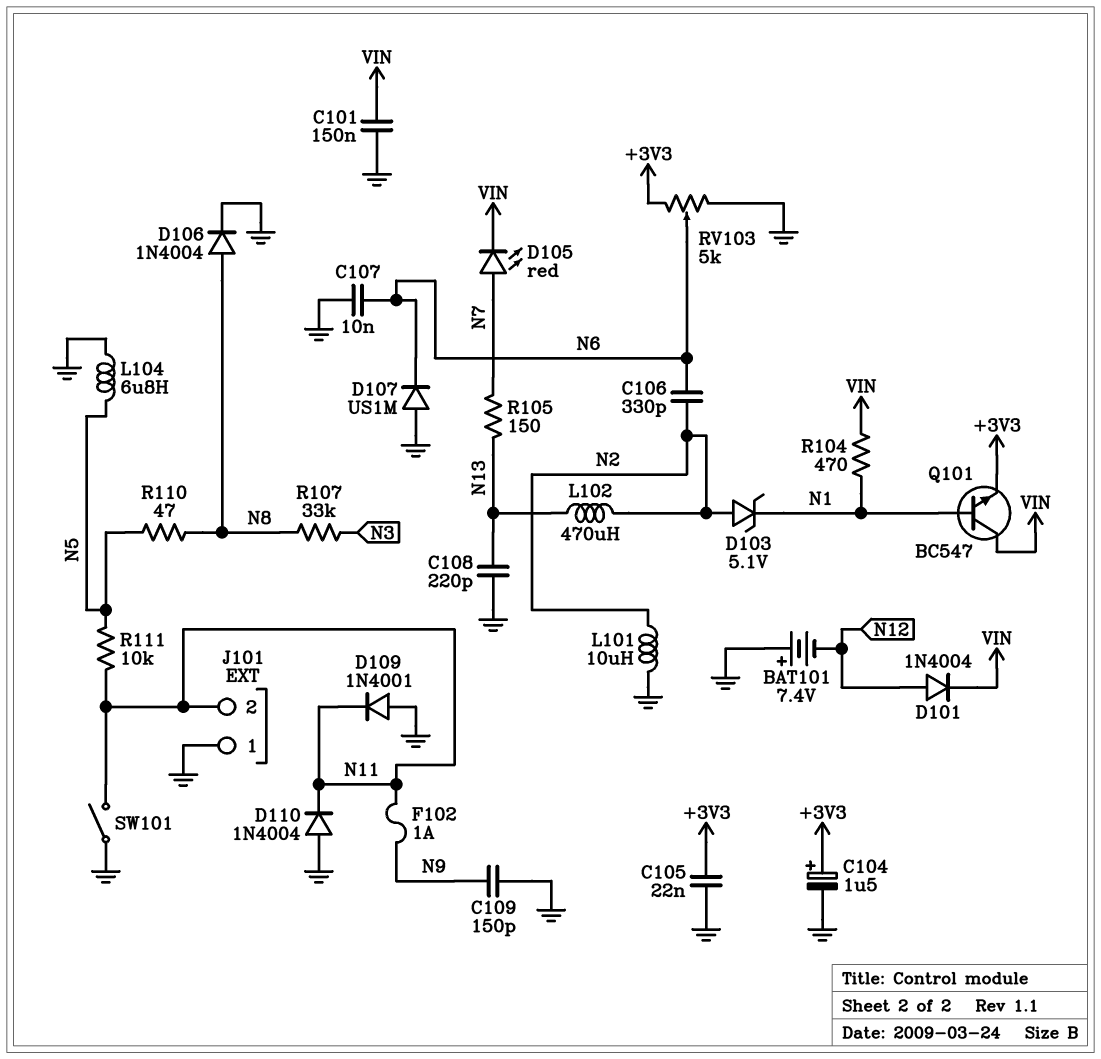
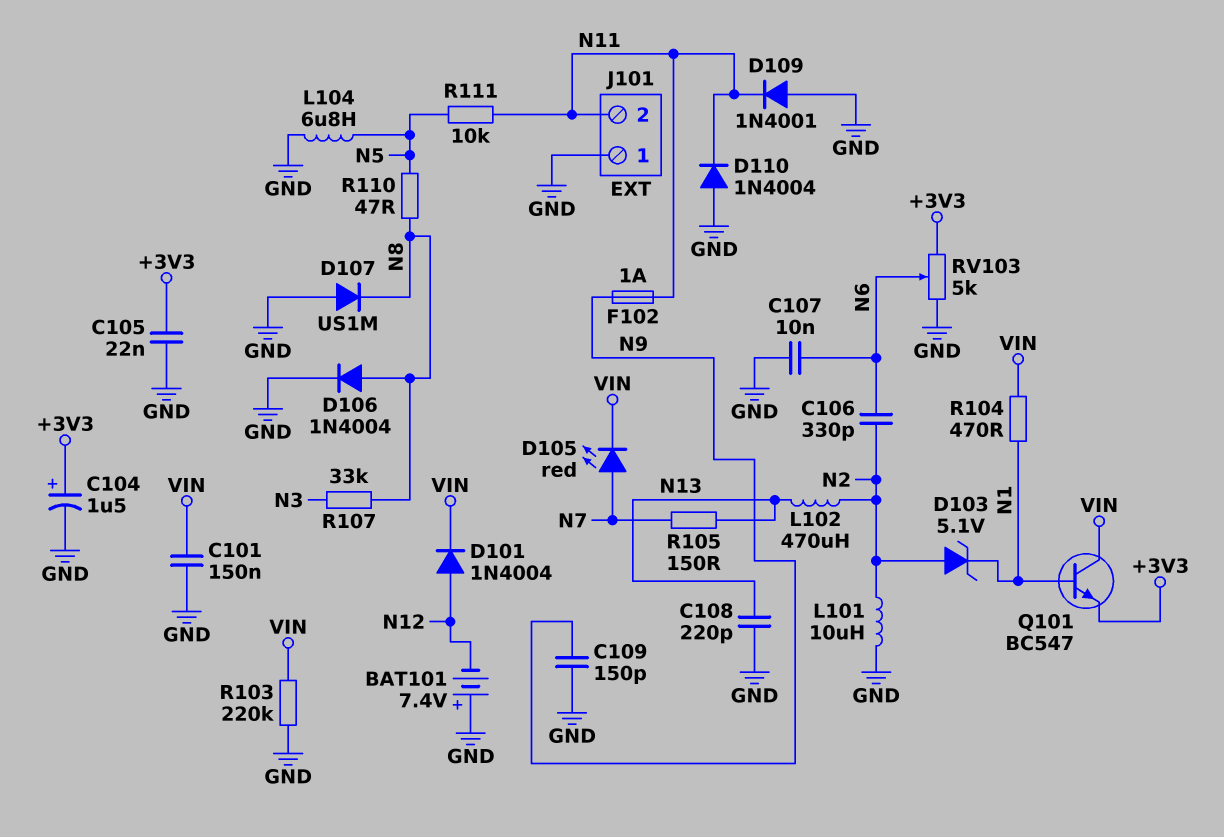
D107: diode US1M (A GND, K N6) -> diode US1M (A GND, K N8)
R103: none -> 220k (GND, VIN)
SW101: switch (GND, N11) -> none

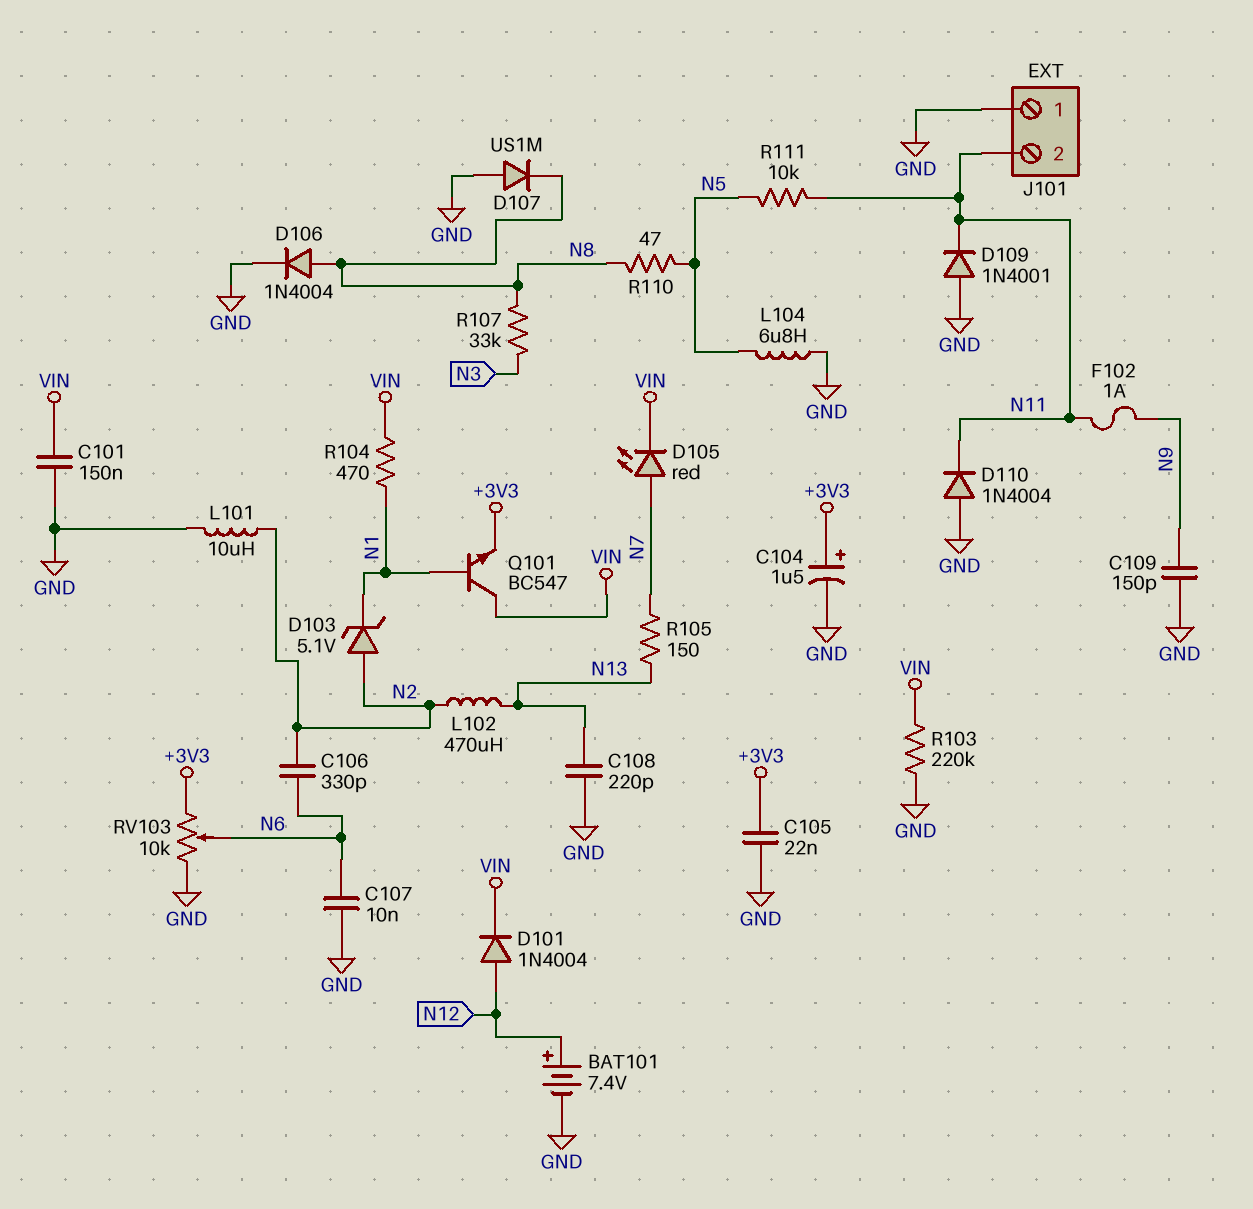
BAT101: 7.4V (plus GND, minus N12) -> 7.4V (plus N12, minus GND)
RV103: 5k (+3V3, GND, wiper N6) -> 10k (+3V3, GND, wiper N6)

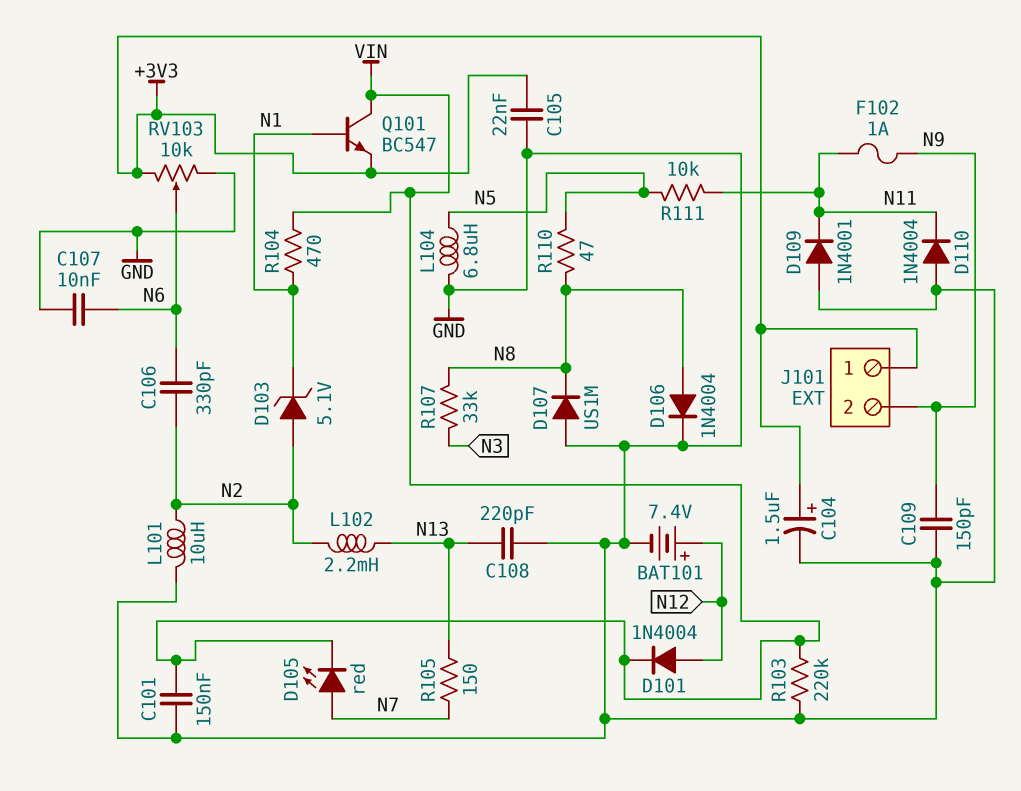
J101 pin 1: GND -> +3V3
J101 pin 2: N11 -> N9
L102: 470uH (N2, N13) -> 2.2mH (N2, N13)

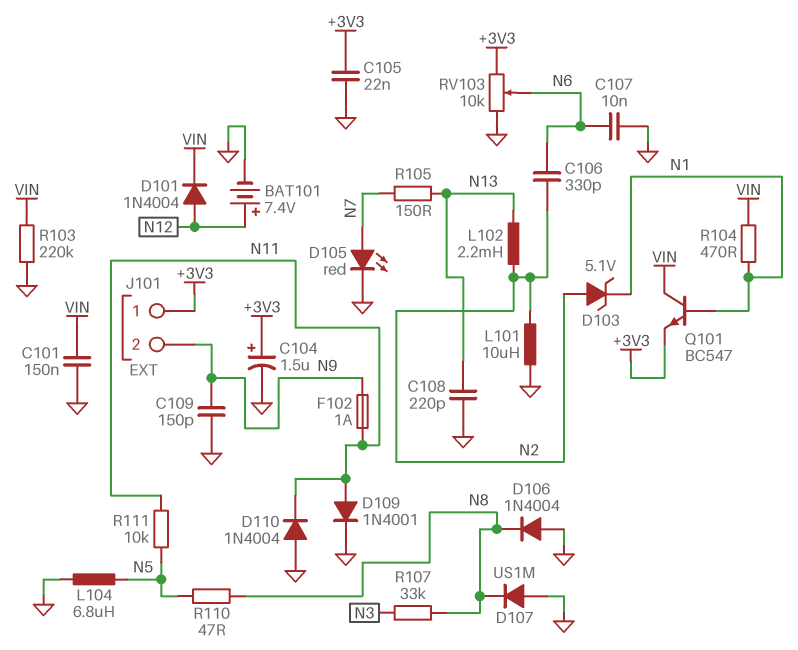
D105: LED red (A N7, K VIN) -> LED red (A N7, K GND)
D106: diode 1N4004 (A N8, K GND) -> diode 1N4004 (A GND, K N8)
D109: diode 1N4001 (A GND, K N11) -> diode 1N4001 (A N11, K GND)

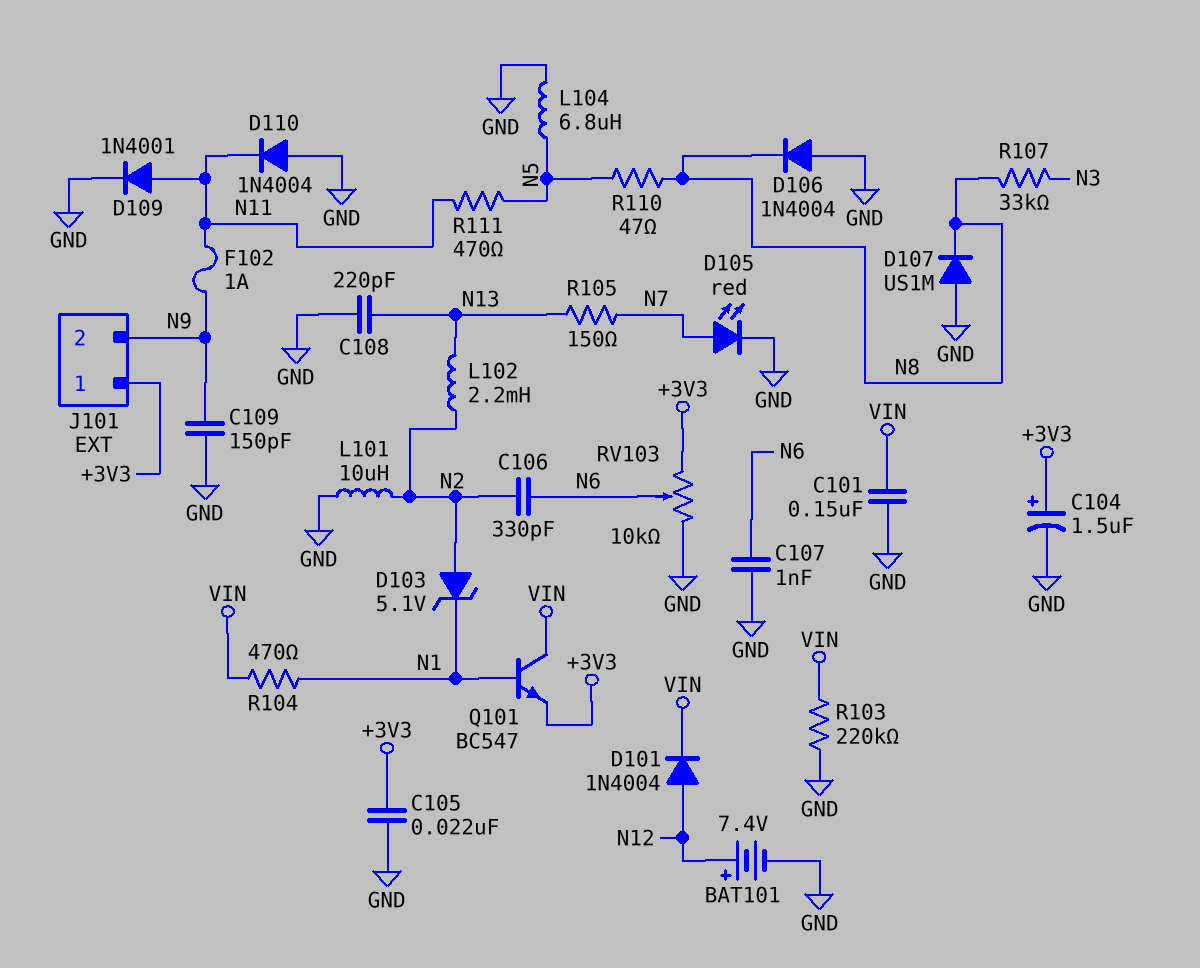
C107: 10nF (GND, N6) -> 1nF (GND, N6)
R111: 10k (N5, N11) -> 470 (N5, N11)

